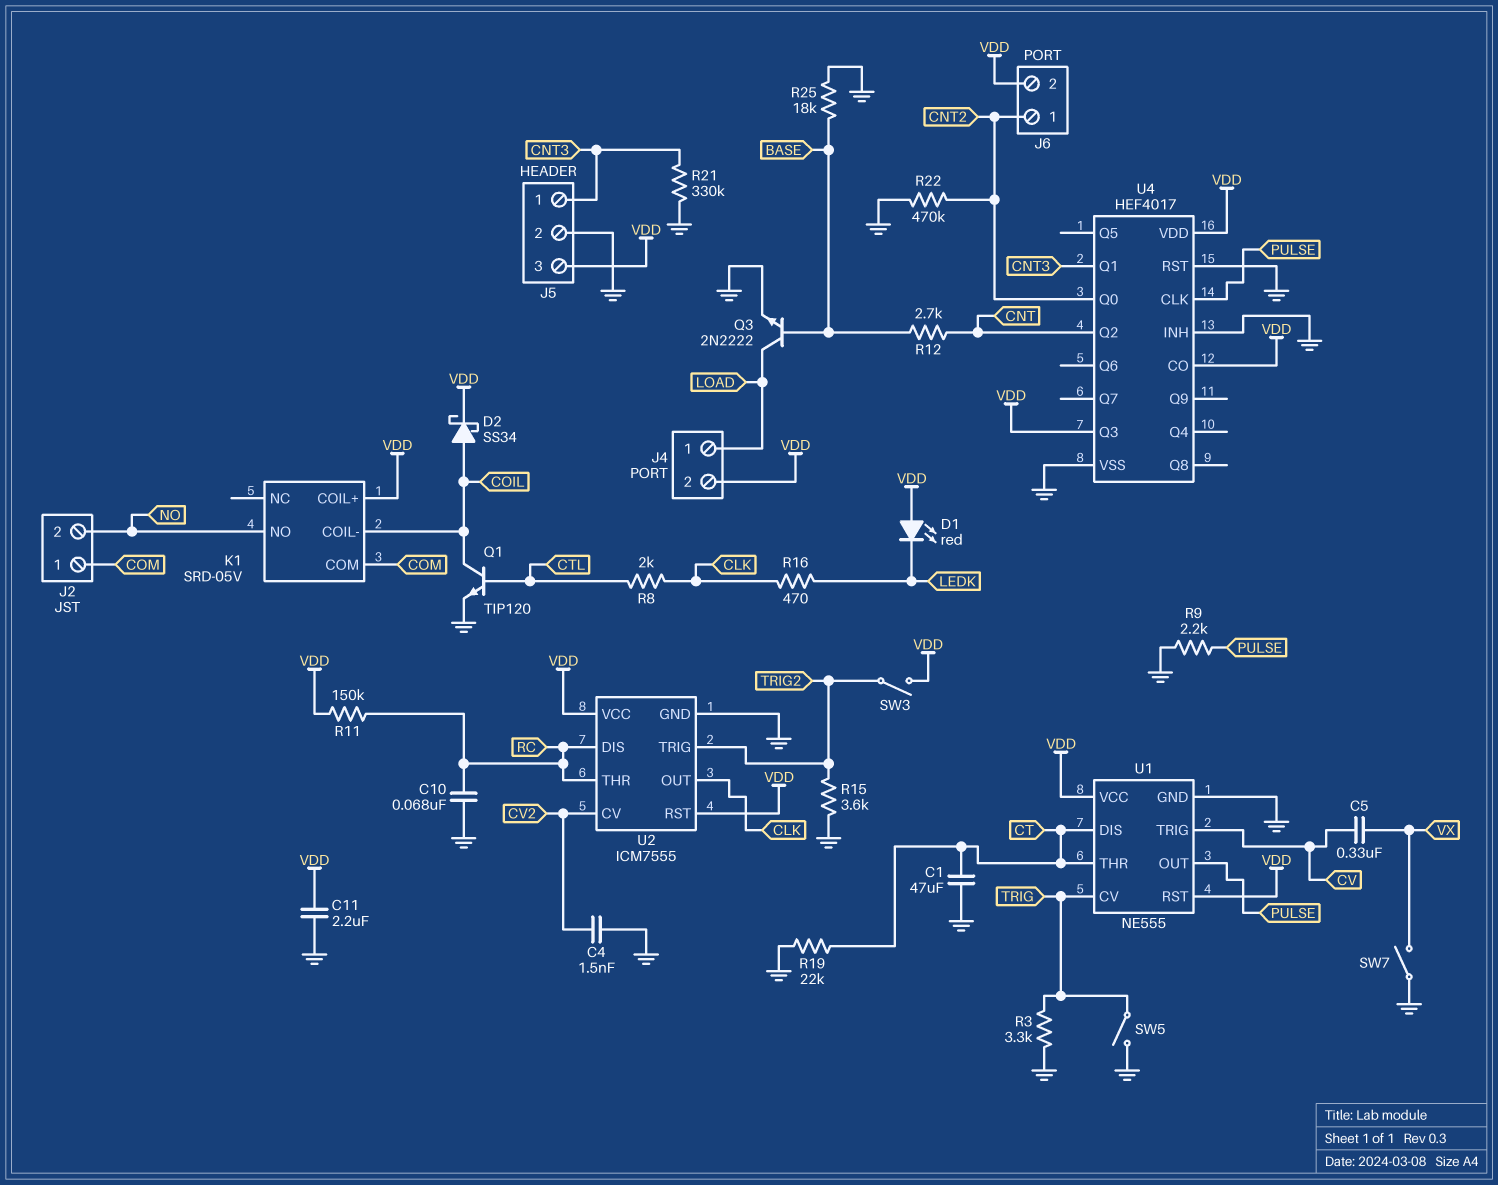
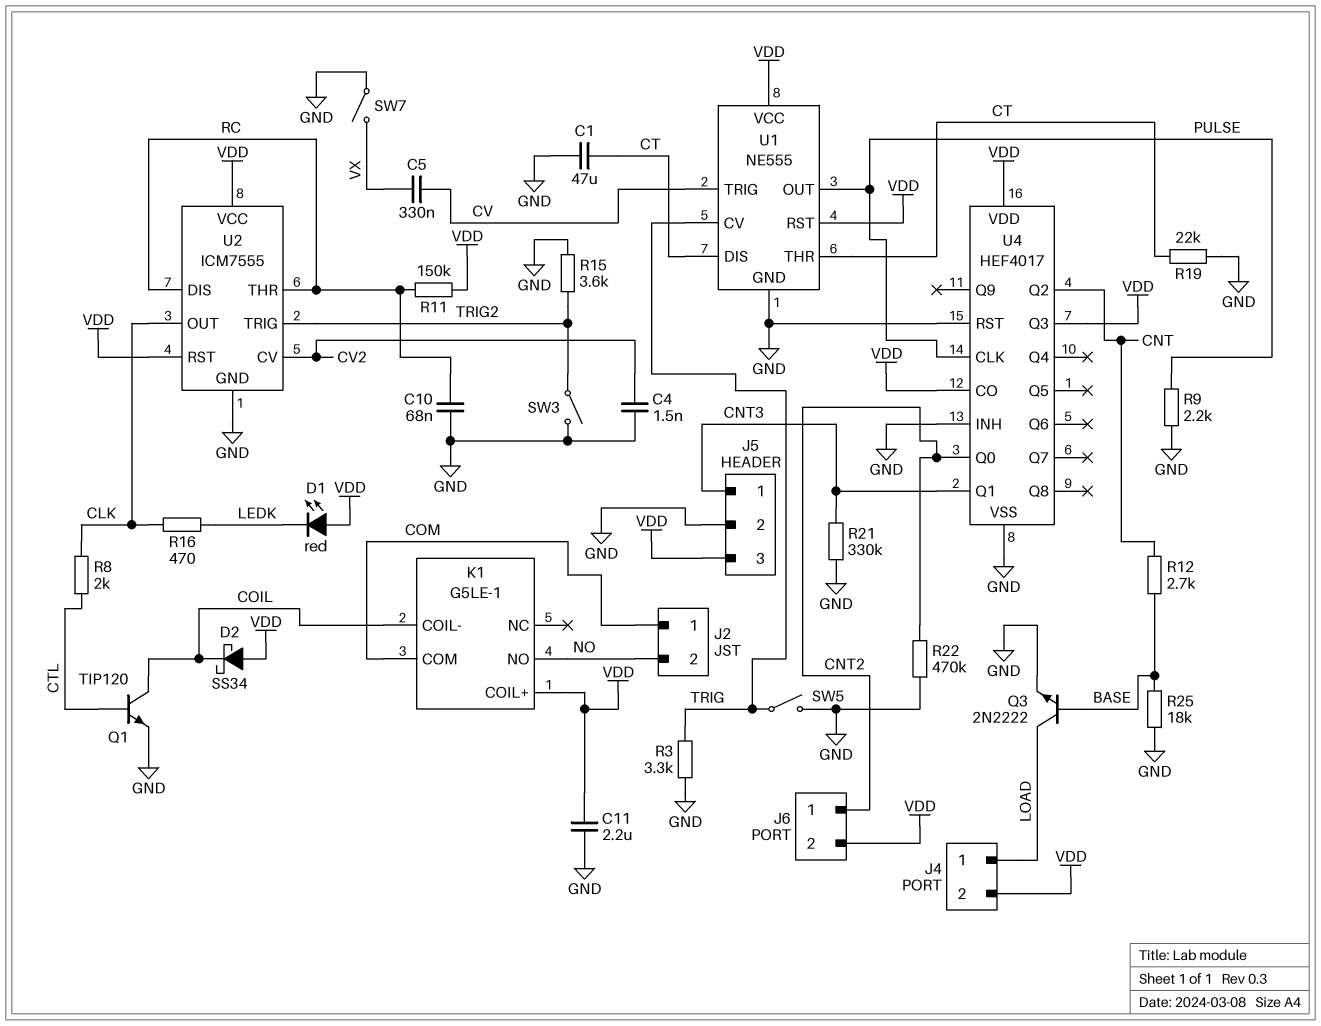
D2: schottky SS34 (A COIL, K VDD) -> schottky SS34 (A VDD, K COIL)
K1: SRD-05V -> G5LE-1
SW3: switch (TRIG2, VDD) -> switch (GND, TRIG2)

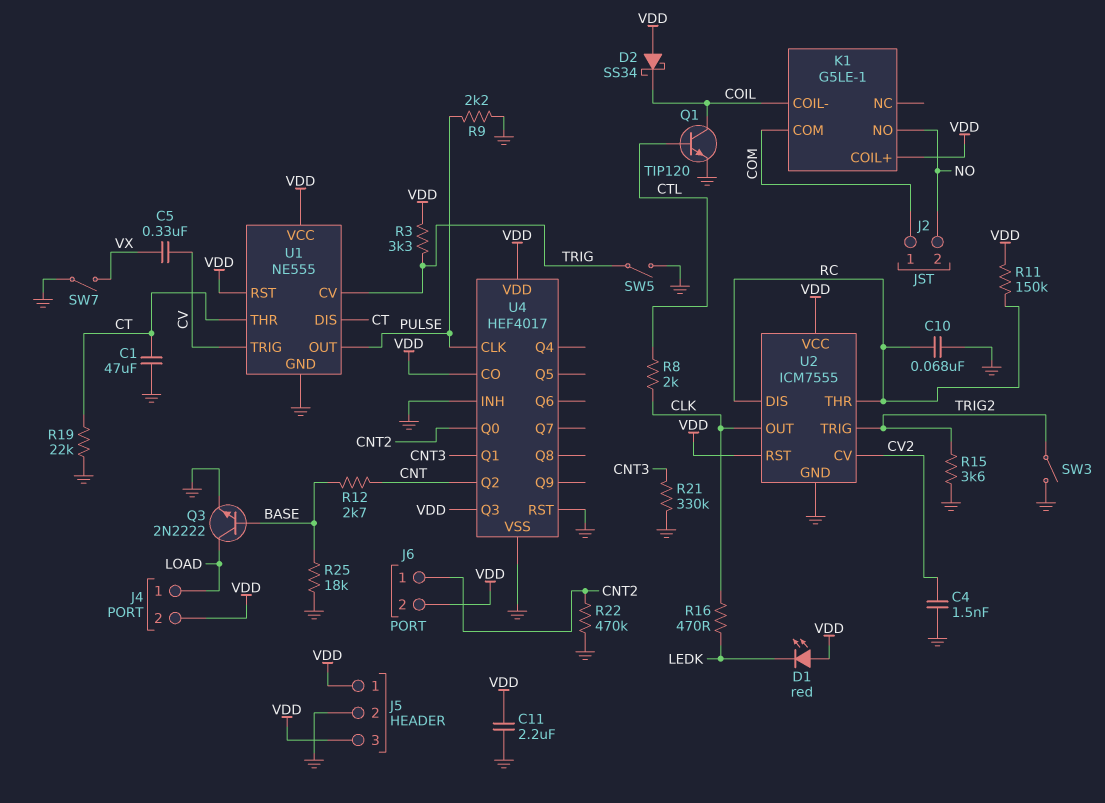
J5 pin 1: CNT3 -> VDD
R3: 3.3k (GND, TRIG) -> 3.3k (TRIG, VDD)

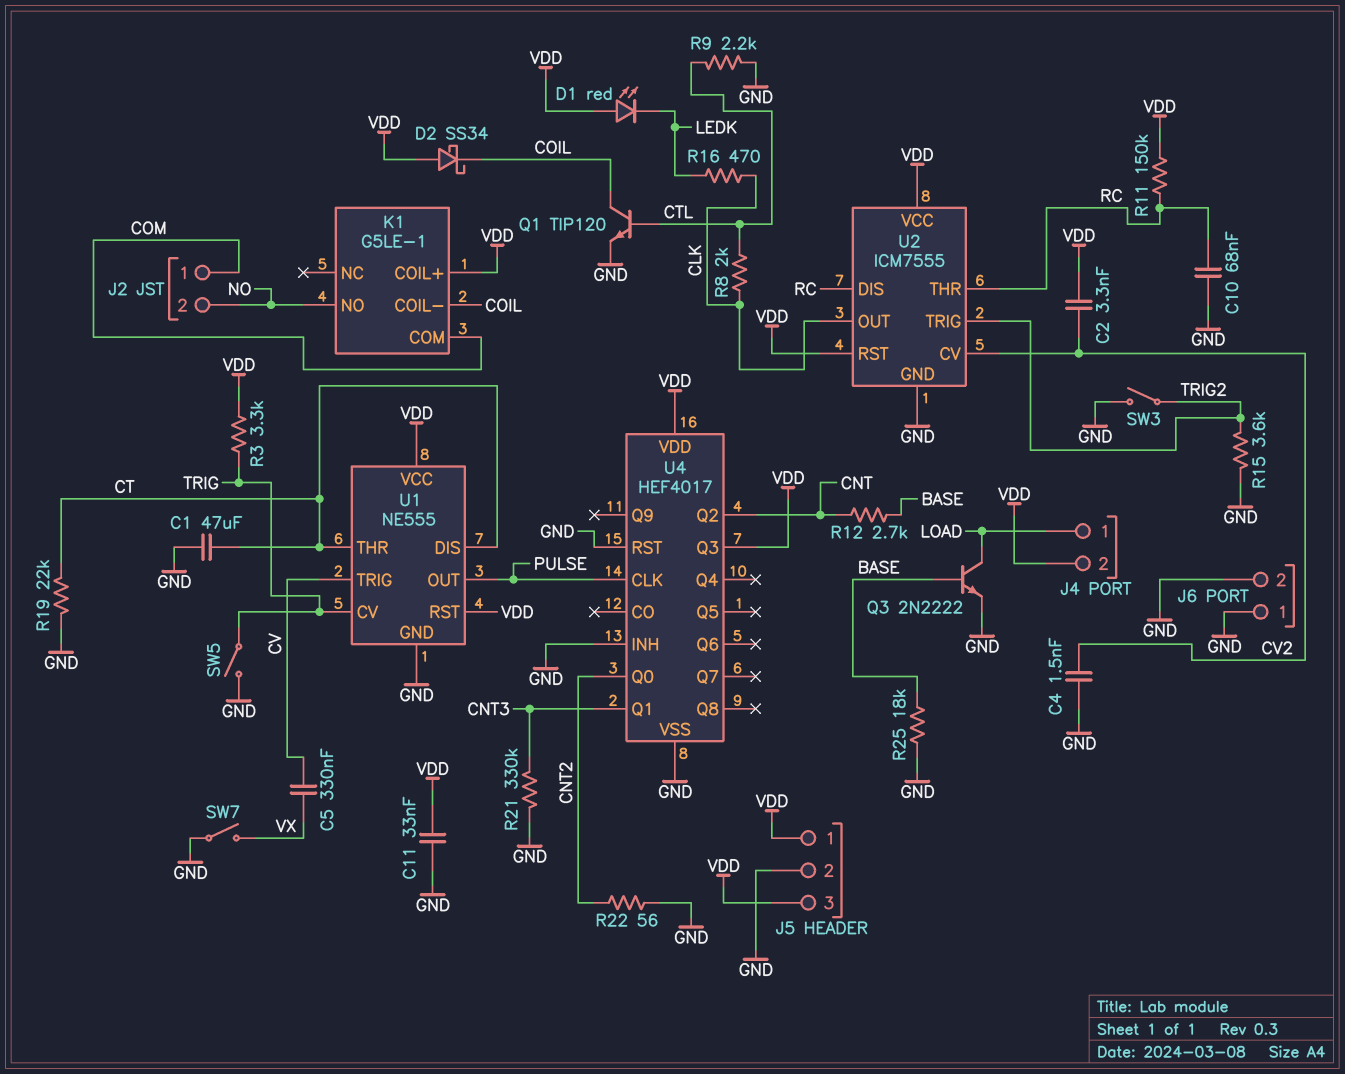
C2: none -> 3.3nF (CV2, VDD)
C11: 2.2uF (GND, VDD) -> 33nF (GND, VDD)
J6 pin 1: CNT2 -> GND
J6 pin 2: VDD -> GND
R9: 2.2k (GND, PULSE) -> 2.2k (CTL, GND)
R22: 470k (CNT2, GND) -> 56 (CNT2, GND)
U4 pin CO: VDD -> none

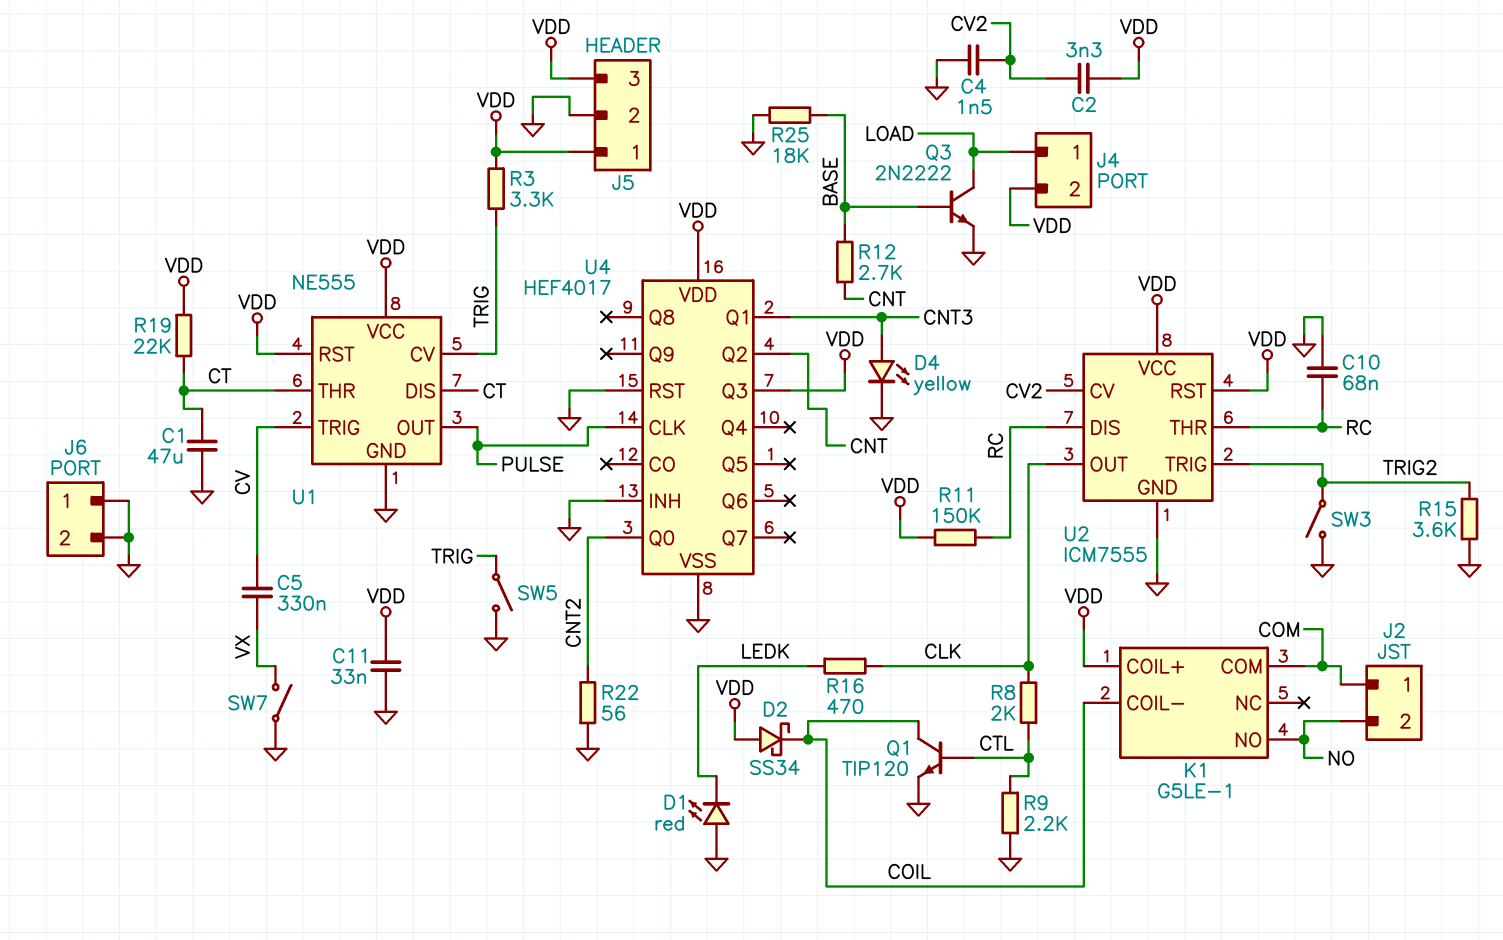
D1: LED red (A VDD, K LEDK) -> LED red (A GND, K LEDK)
D4: none -> LED yellow (A CNT3, K GND)
R19: 22k (CT, GND) -> 22k (CT, VDD)
R21: 330k (CNT3, GND) -> none

